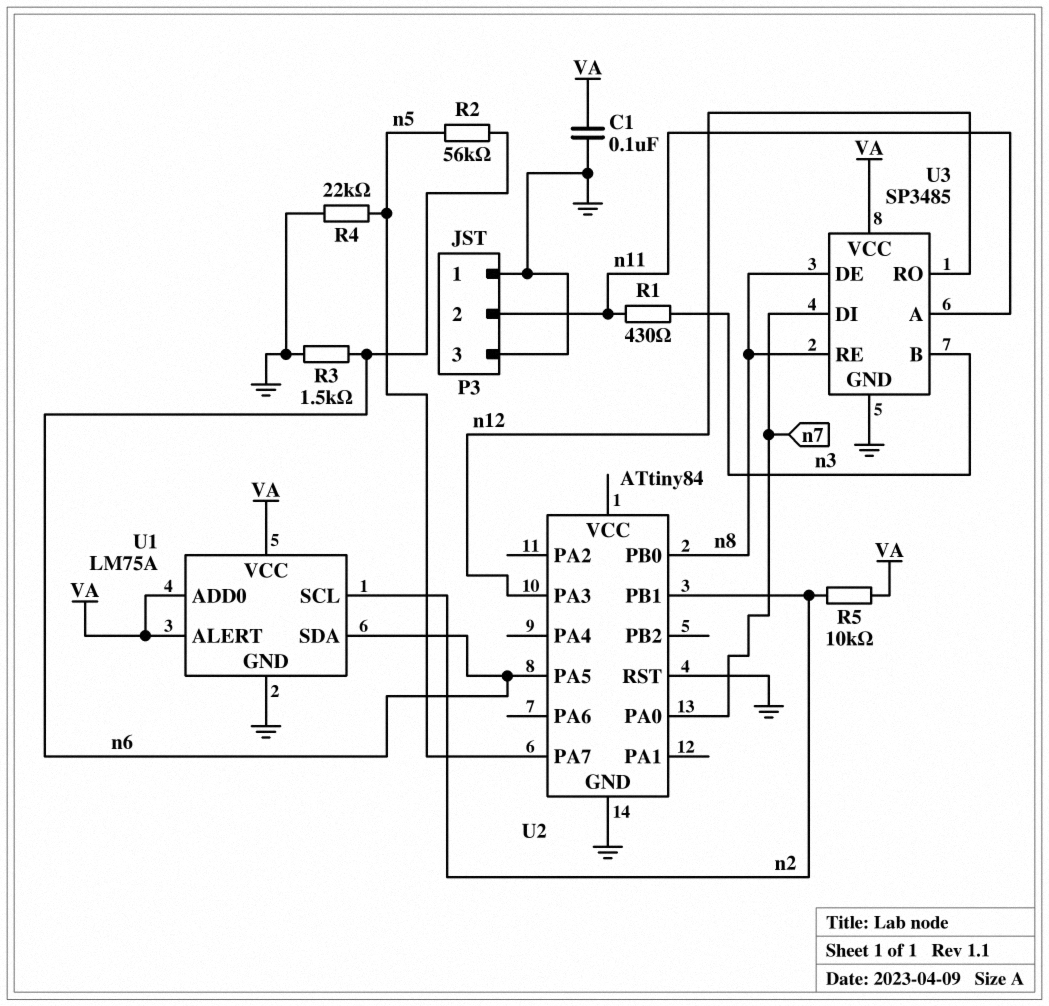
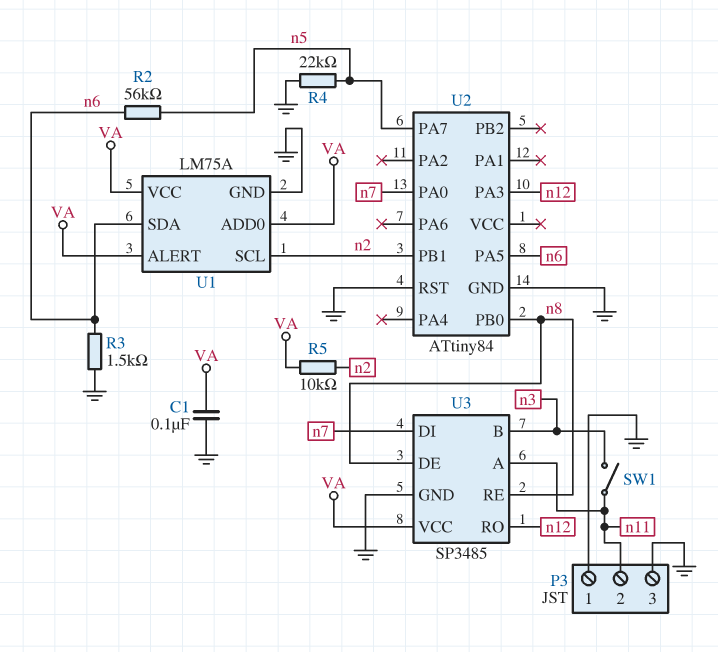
R1: 430 (n3, n11) -> none
SW1: none -> switch (n3, n11)

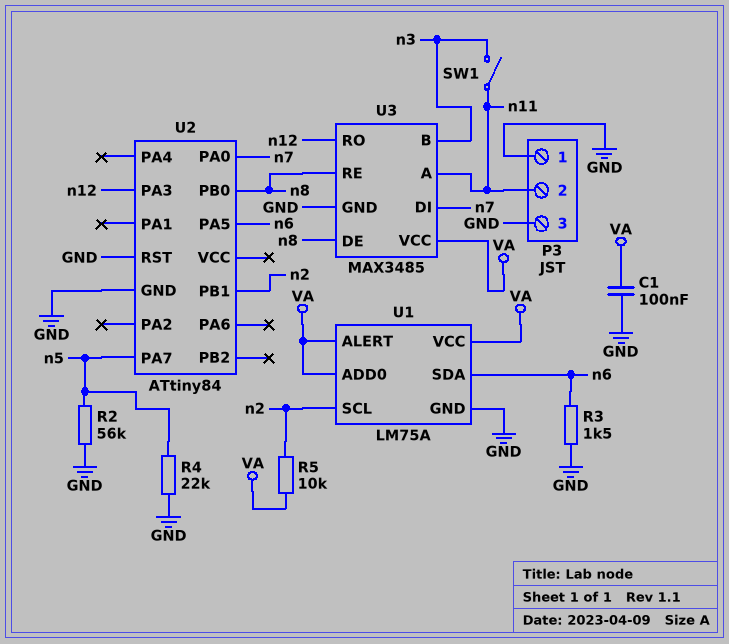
R2: 56k (n5, n6) -> 56k (GND, n5)
U3: SP3485 -> MAX3485

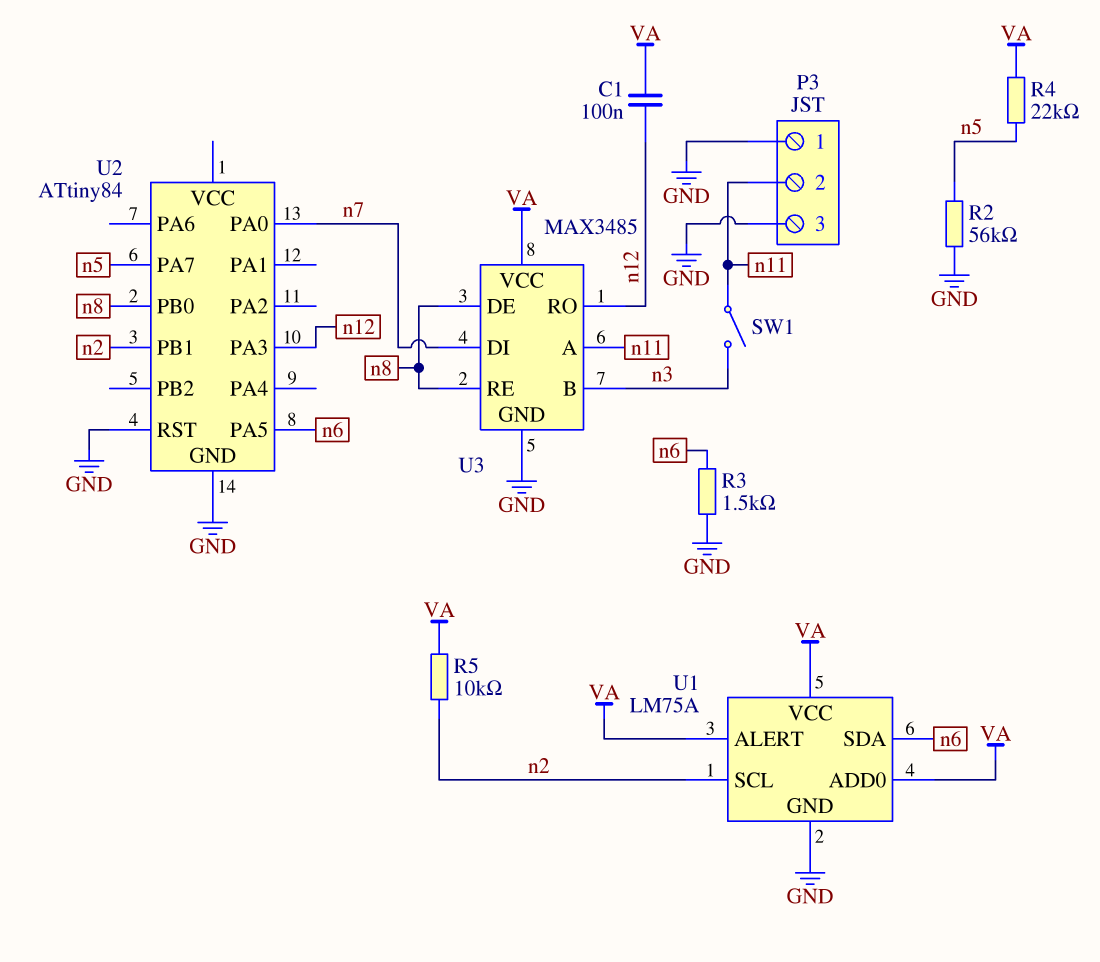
C1: 100nF (GND, VA) -> 100nF (VA, n12)
R4: 22k (GND, n5) -> 22k (VA, n5)

